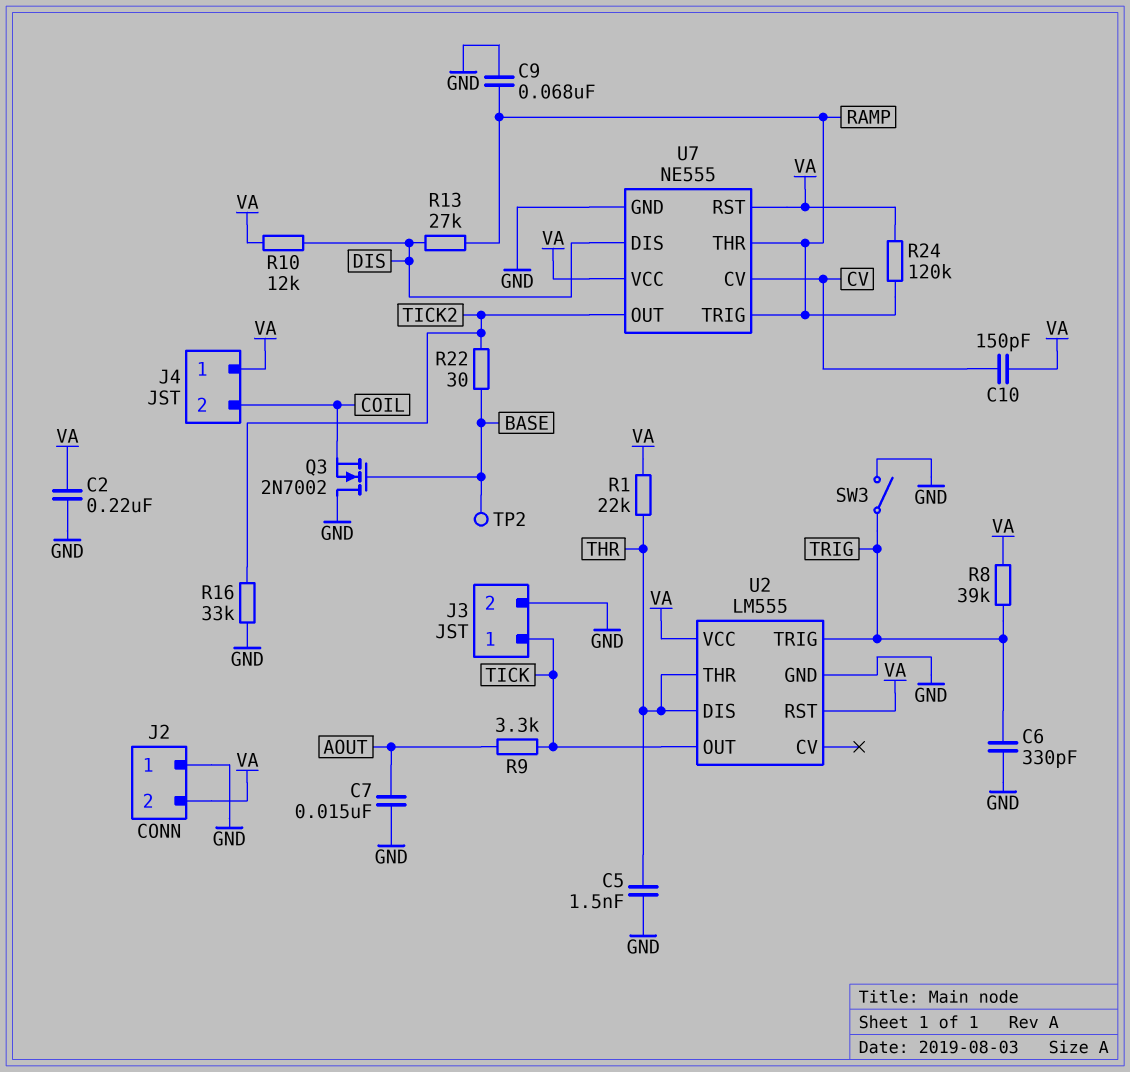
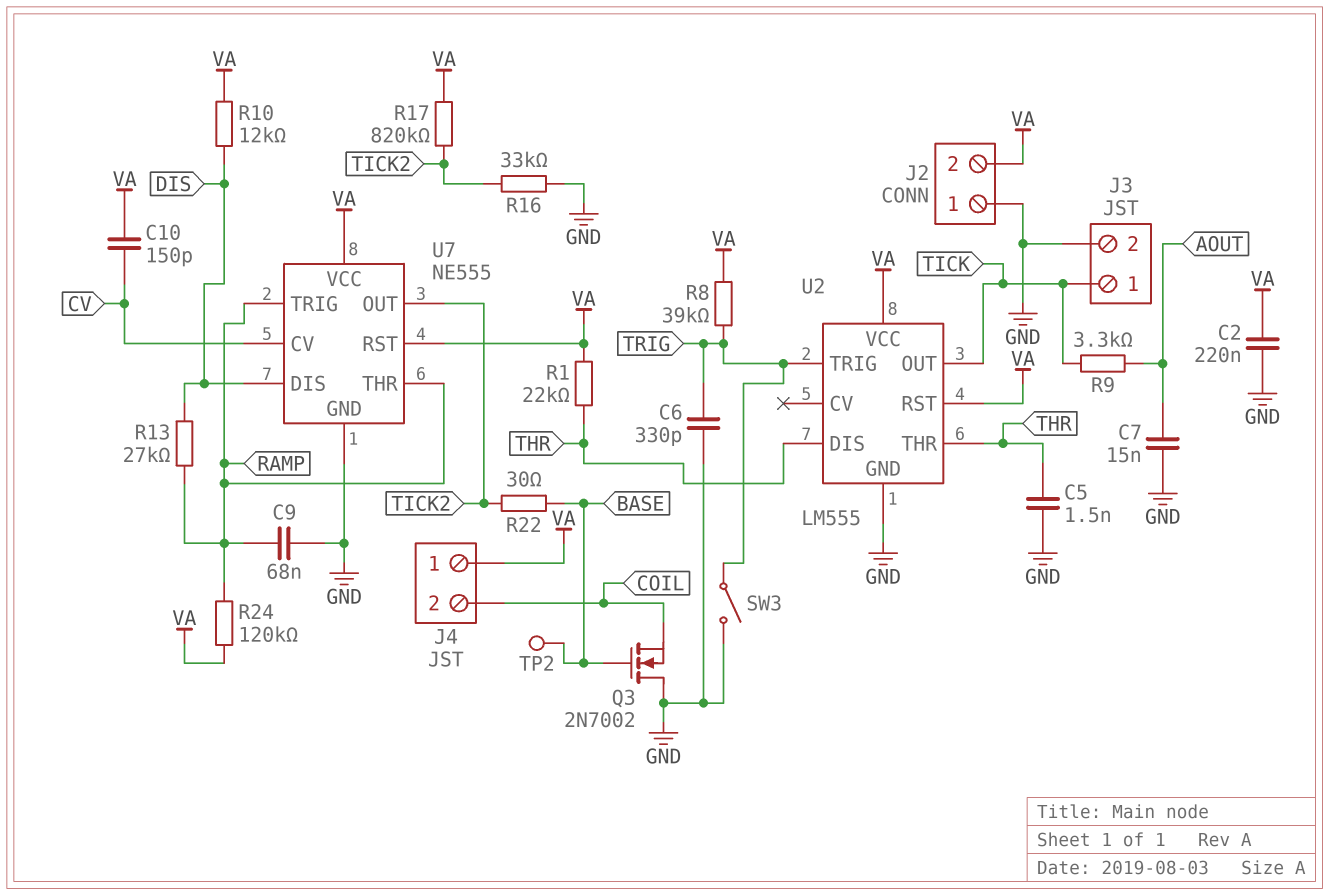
R17: none -> 820k (TICK2, VA)

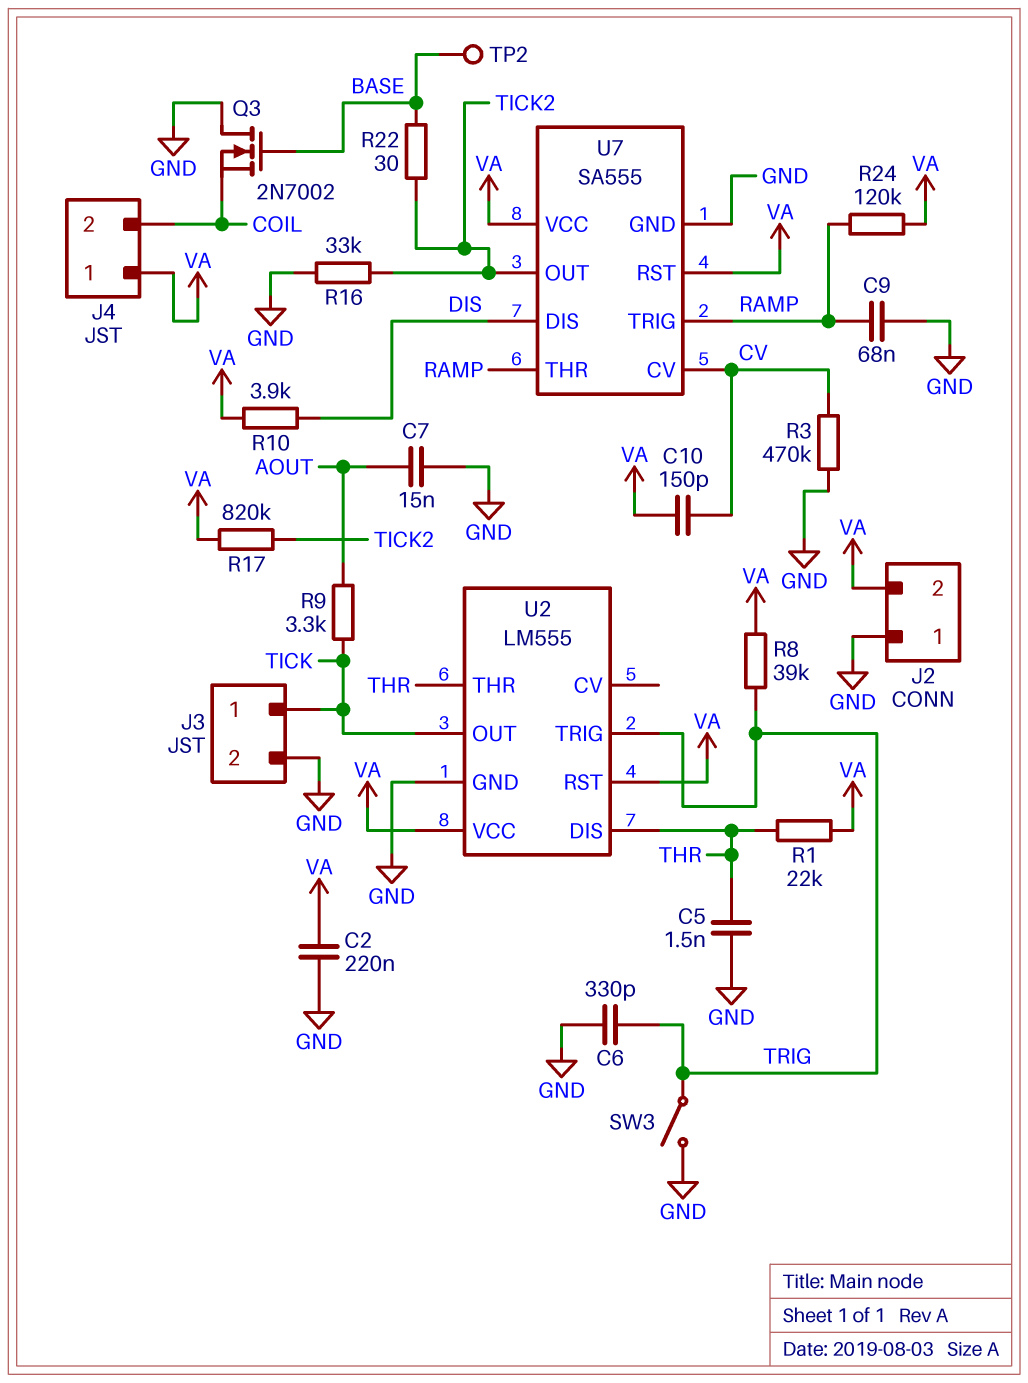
R3: none -> 470k (CV, GND)
R10: 12k (DIS, VA) -> 3.9k (DIS, VA)
R13: 27k (DIS, RAMP) -> none
U7: NE555 -> SA555

